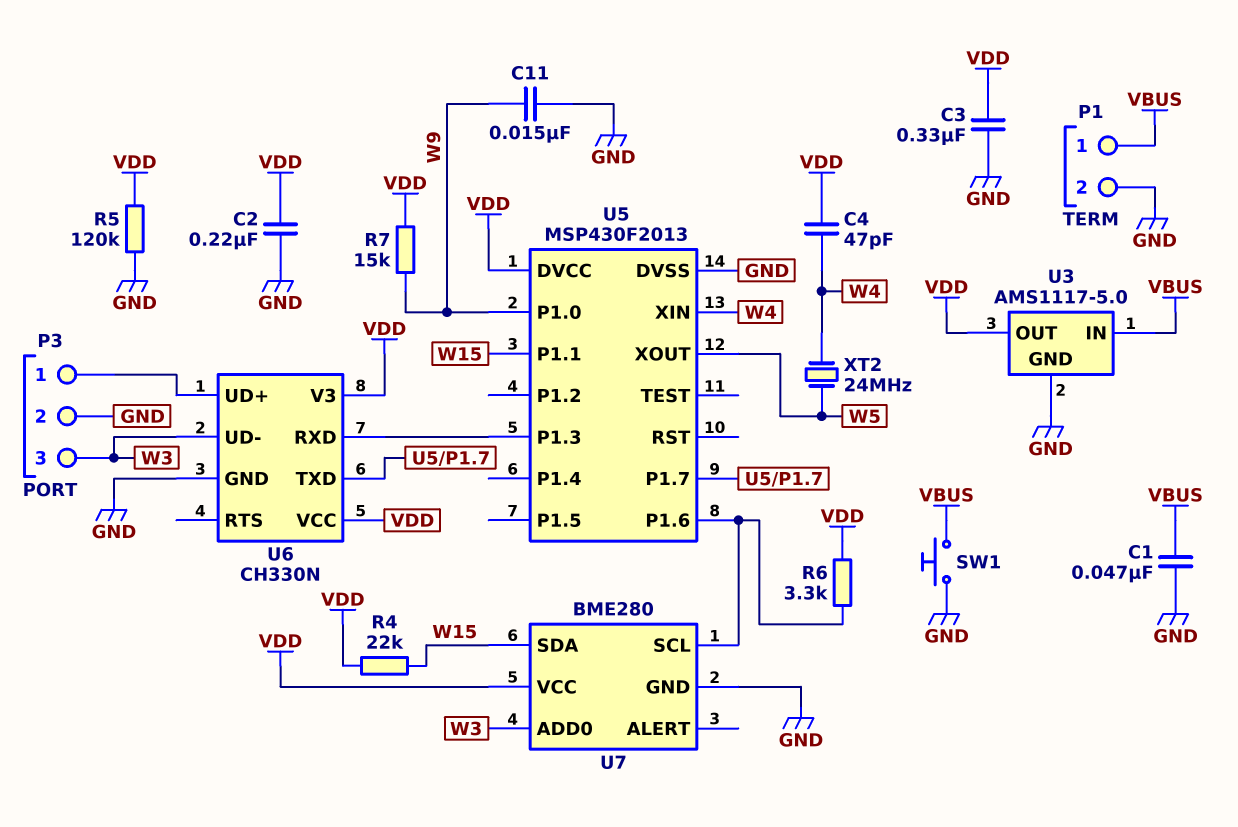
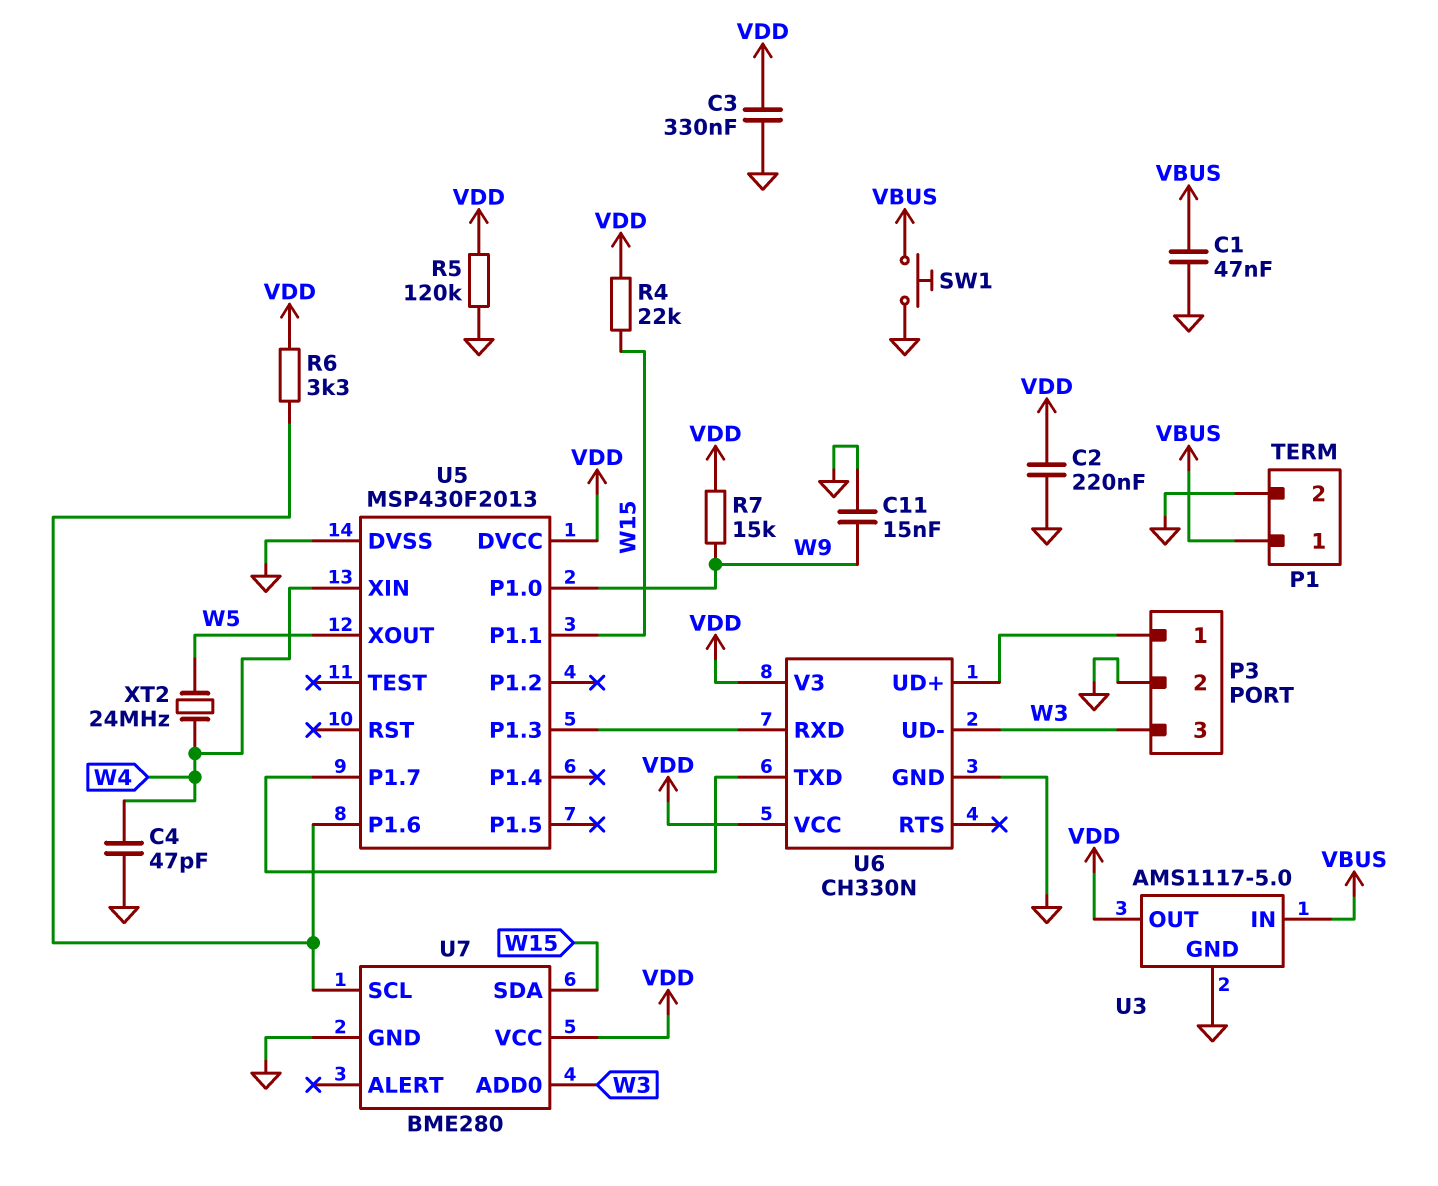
C4: 47pF (VDD, W4) -> 47pF (GND, W4)

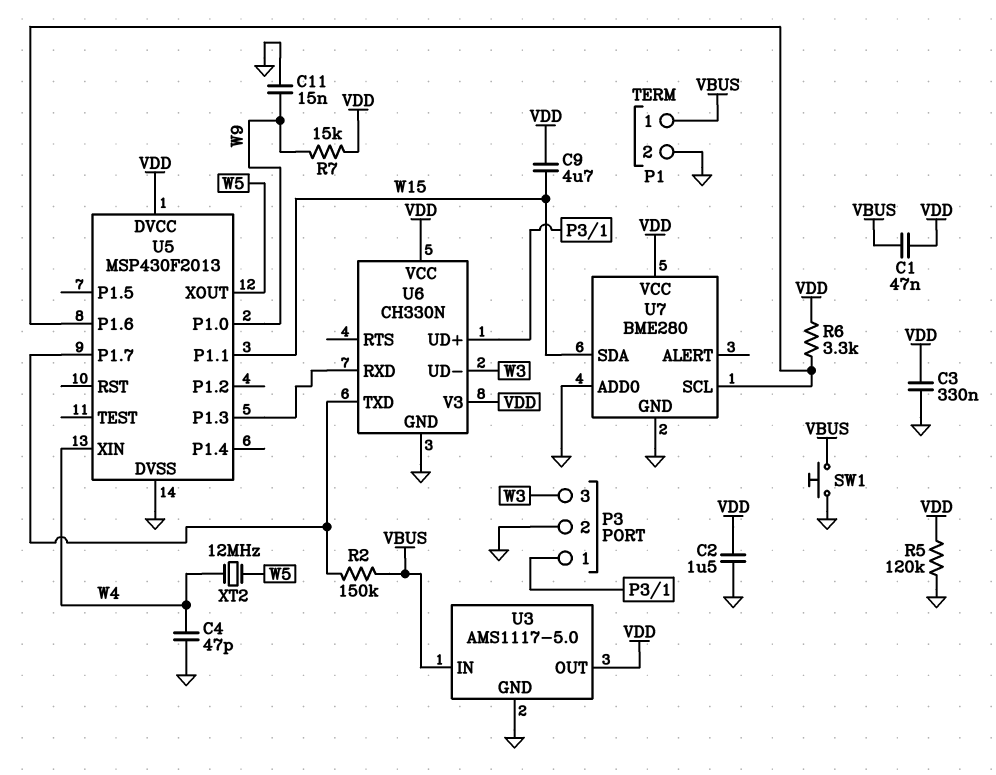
C1: 47nF (GND, VBUS) -> 47nF (VBUS, VDD)
C2: 220nF (GND, VDD) -> 1.5uF (GND, VDD)
C9: none -> 4.7uF (VDD, W15)
R2: none -> 150k (U5/P1.7, VBUS)
R4: 22k (VDD, W15) -> none
U7 pin ADD0: W3 -> GND
XT2: 24MHz (W4, W5) -> 12MHz (W4, W5)

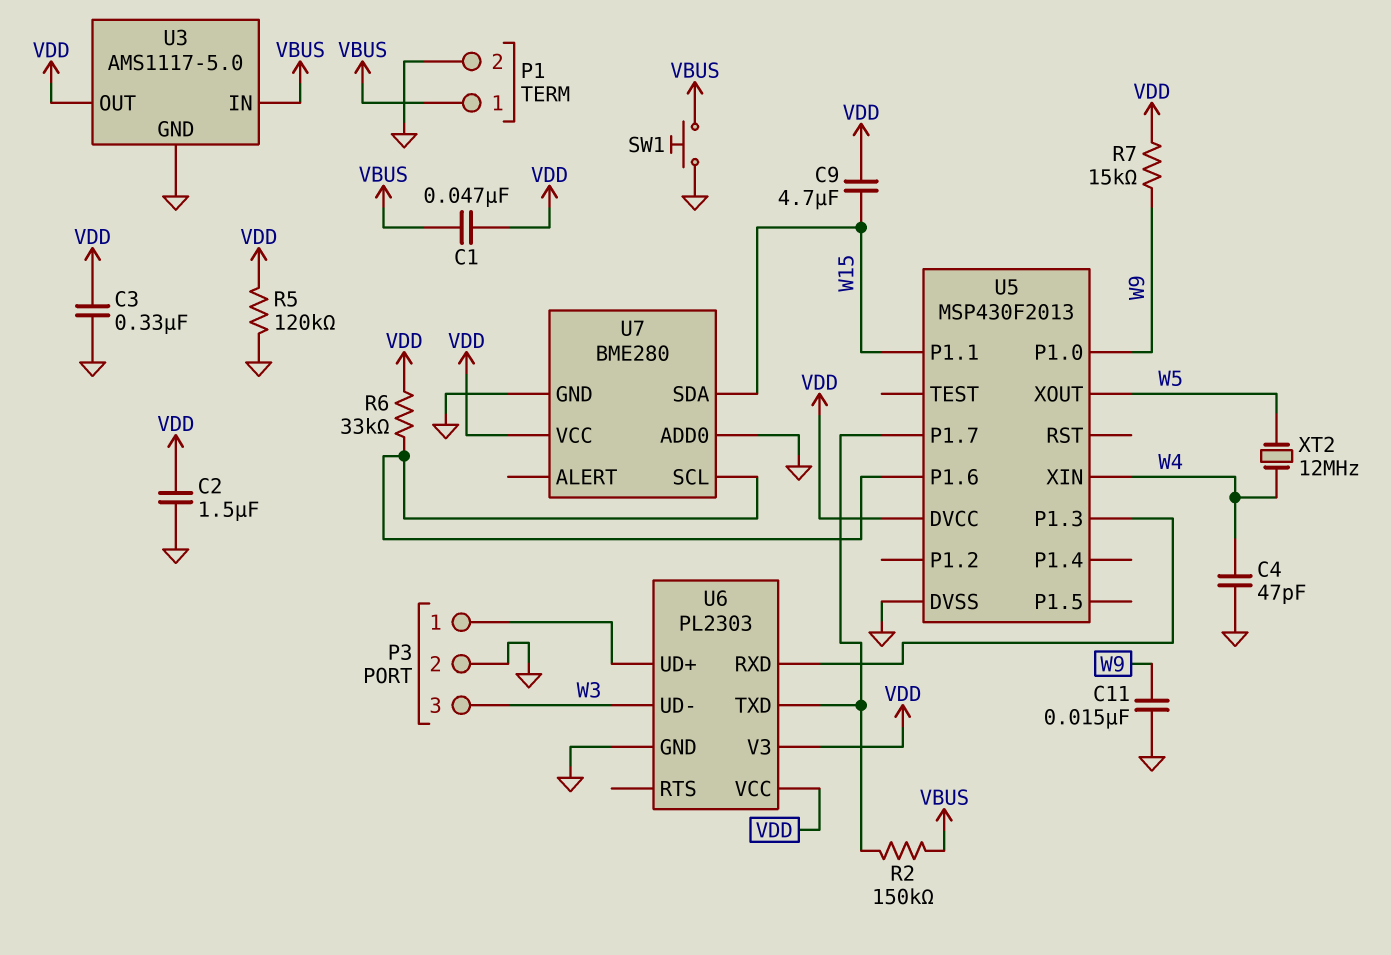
R6: 3.3k (U5/P1.6, VDD) -> 33k (U5/P1.6, VDD)
U6: CH330N -> PL2303

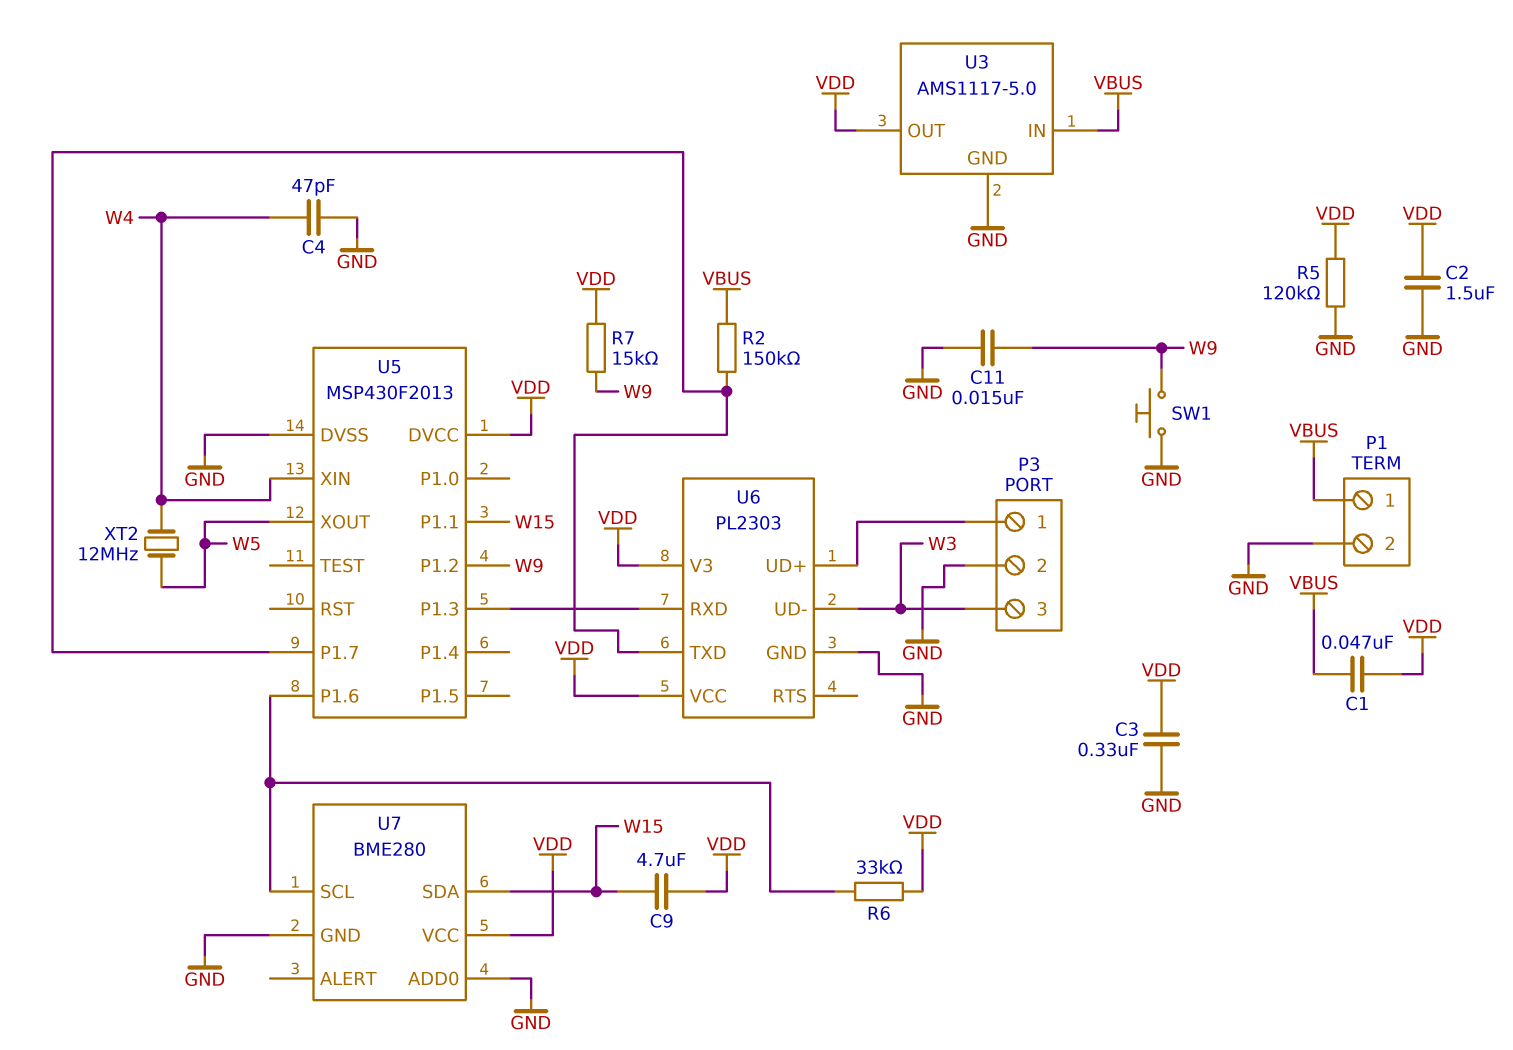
SW1: button (GND, VBUS) -> button (GND, W9)
U5 pin P1.0: W9 -> none
U5 pin P1.2: none -> W9

